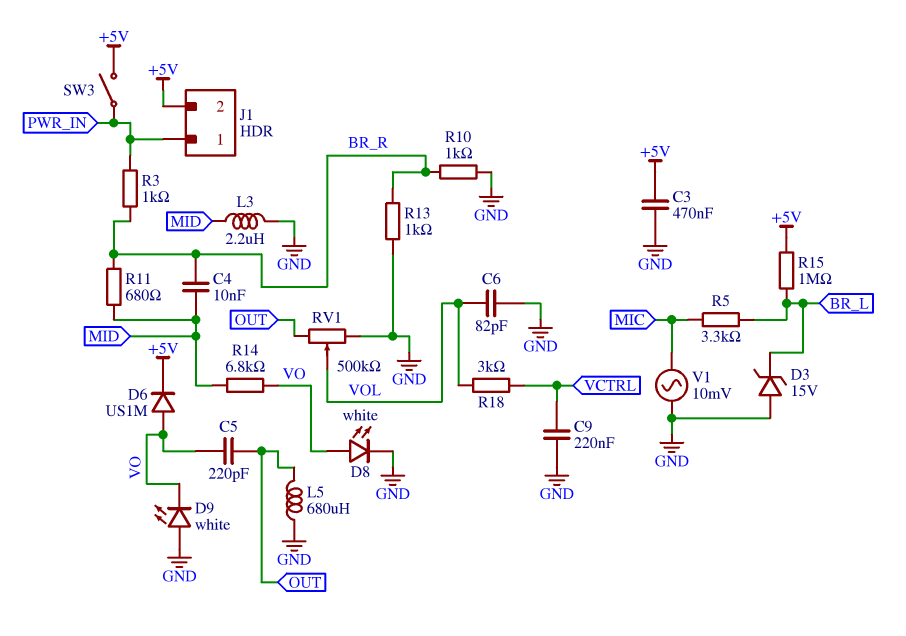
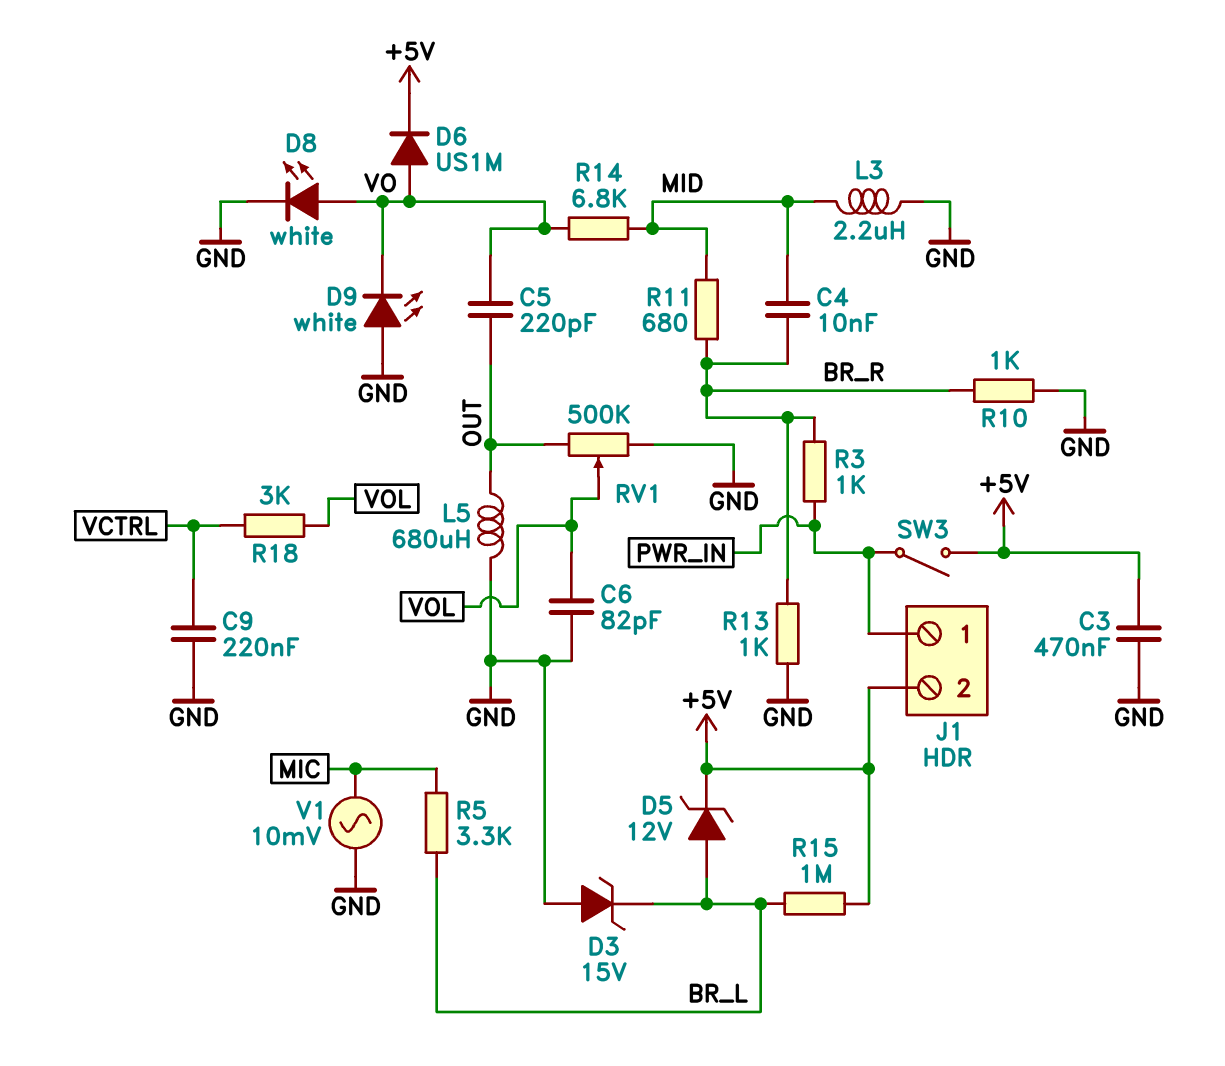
D5: none -> zener 12V (A BR_L, K +5V)

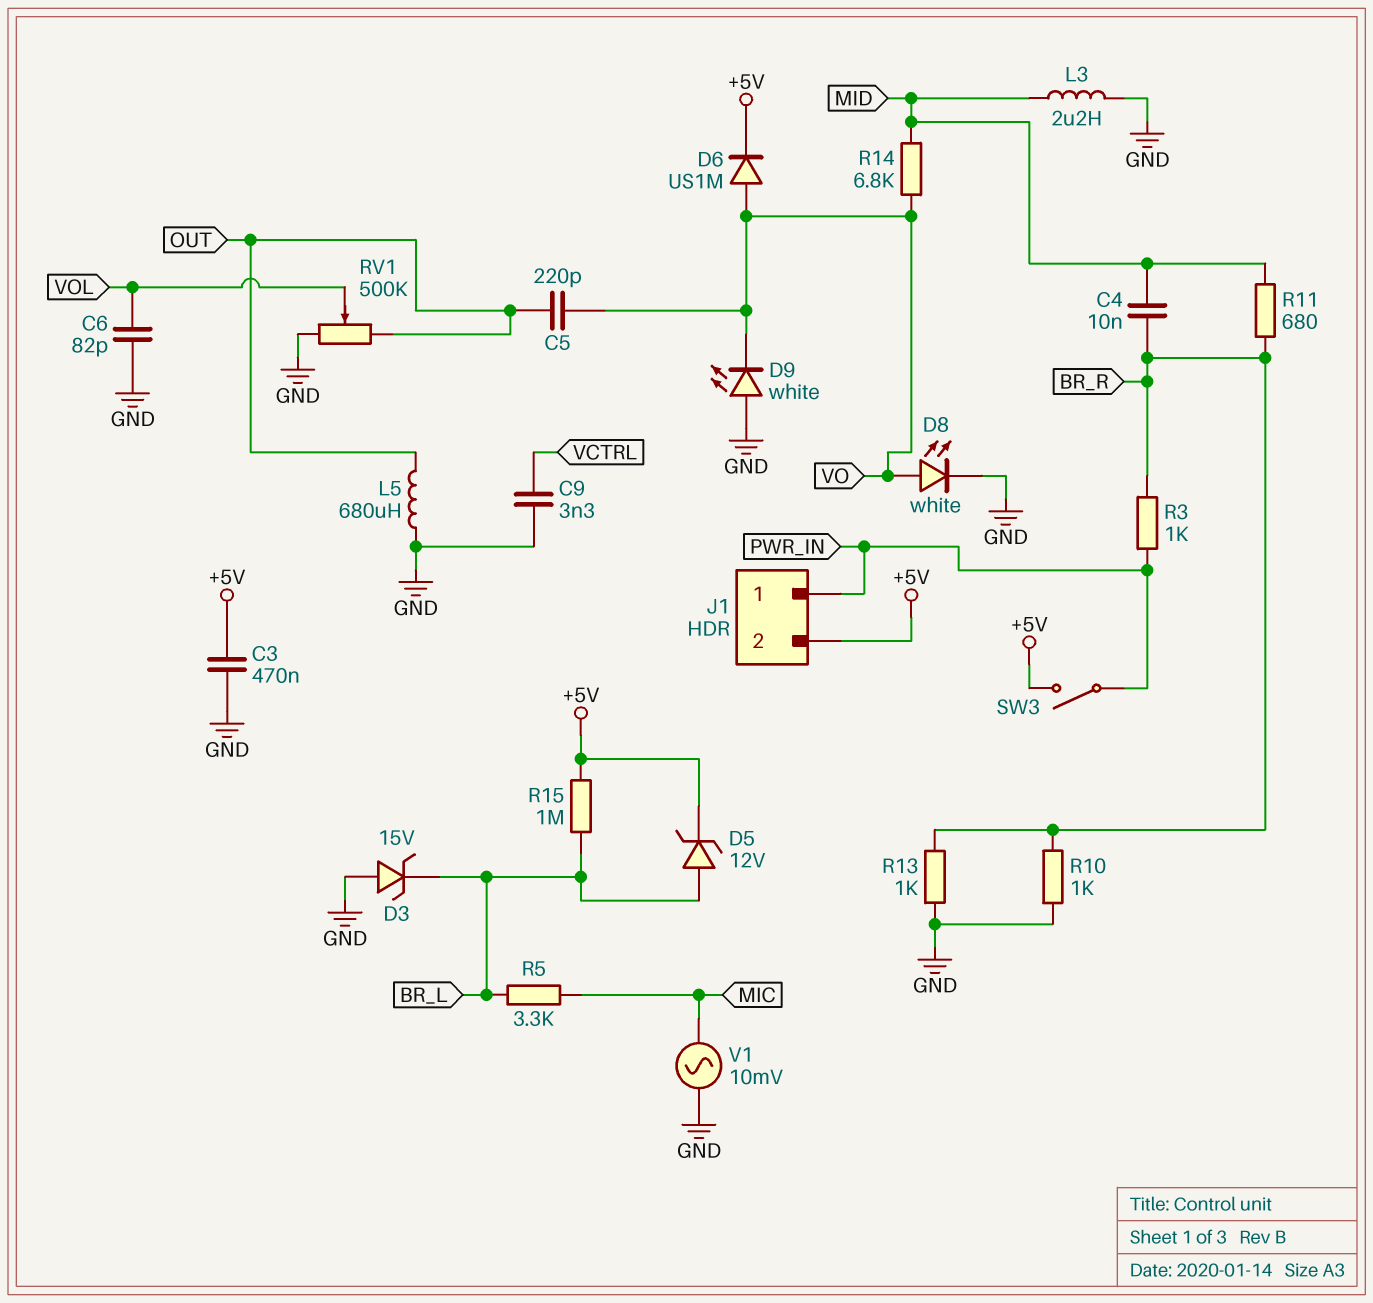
C9: 220nF (GND, VCTRL) -> 3.3nF (GND, VCTRL)
R18: 3k (VCTRL, VOL) -> none

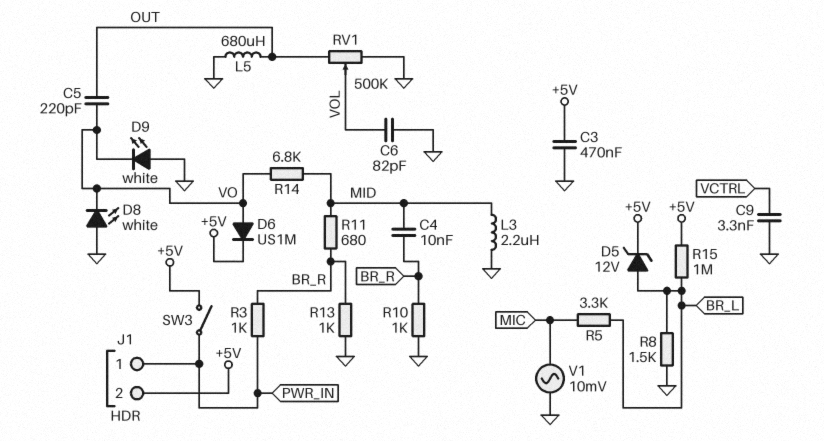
D3: zener 15V (A GND, K BR_L) -> none
D8: LED white (A VO, K GND) -> LED white (A GND, K VO)
R8: none -> 1.5k (BR_L, GND)

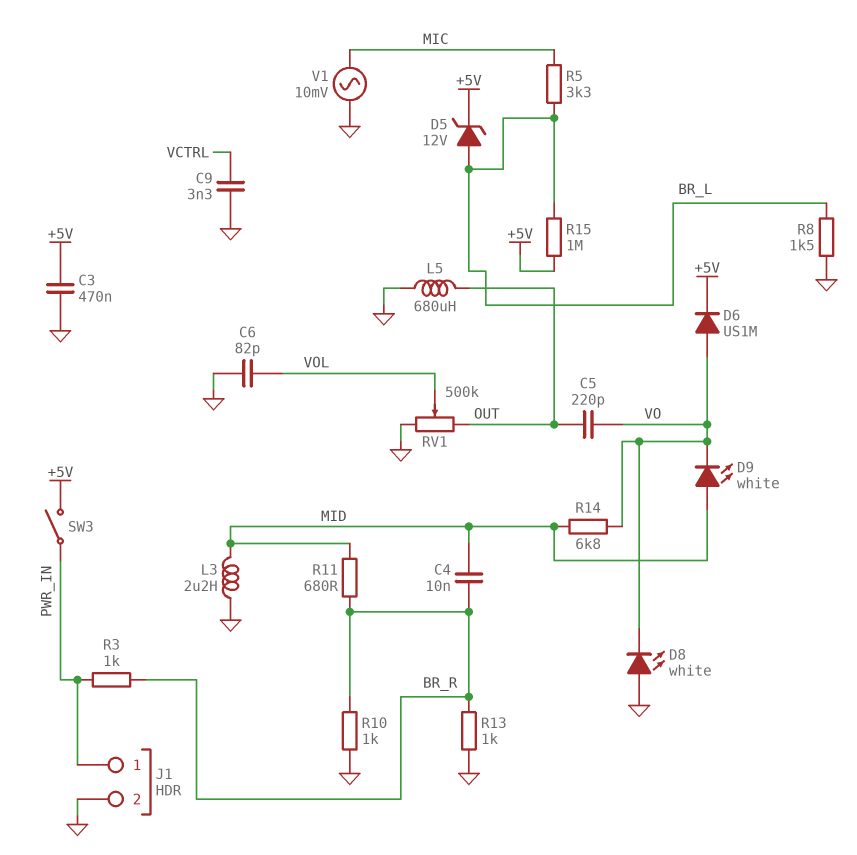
D9: LED white (A GND, K VO) -> LED white (A MID, K VO)
J1 pin 2: +5V -> GND

